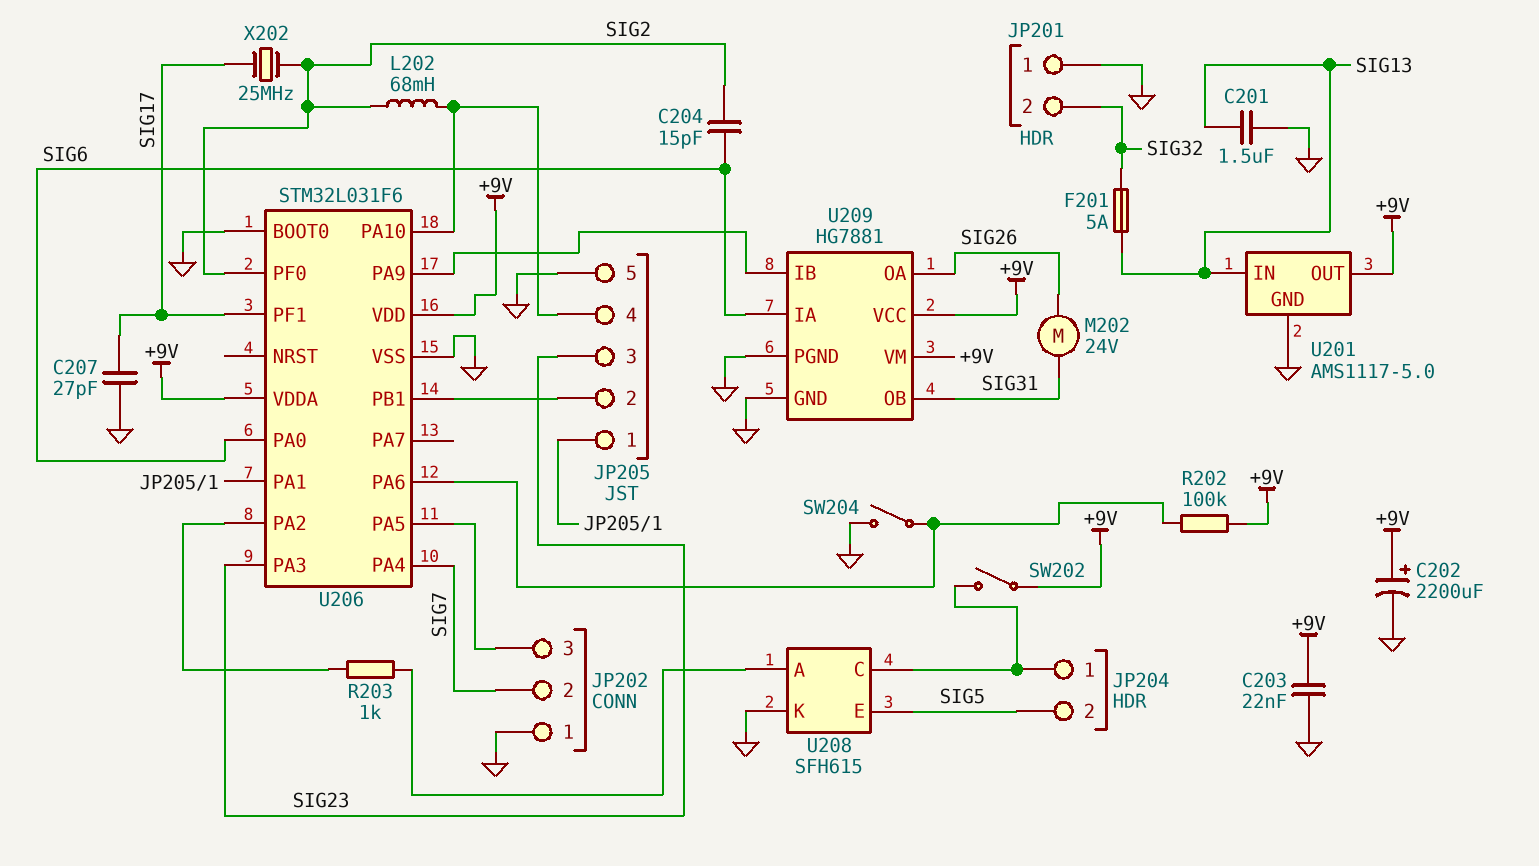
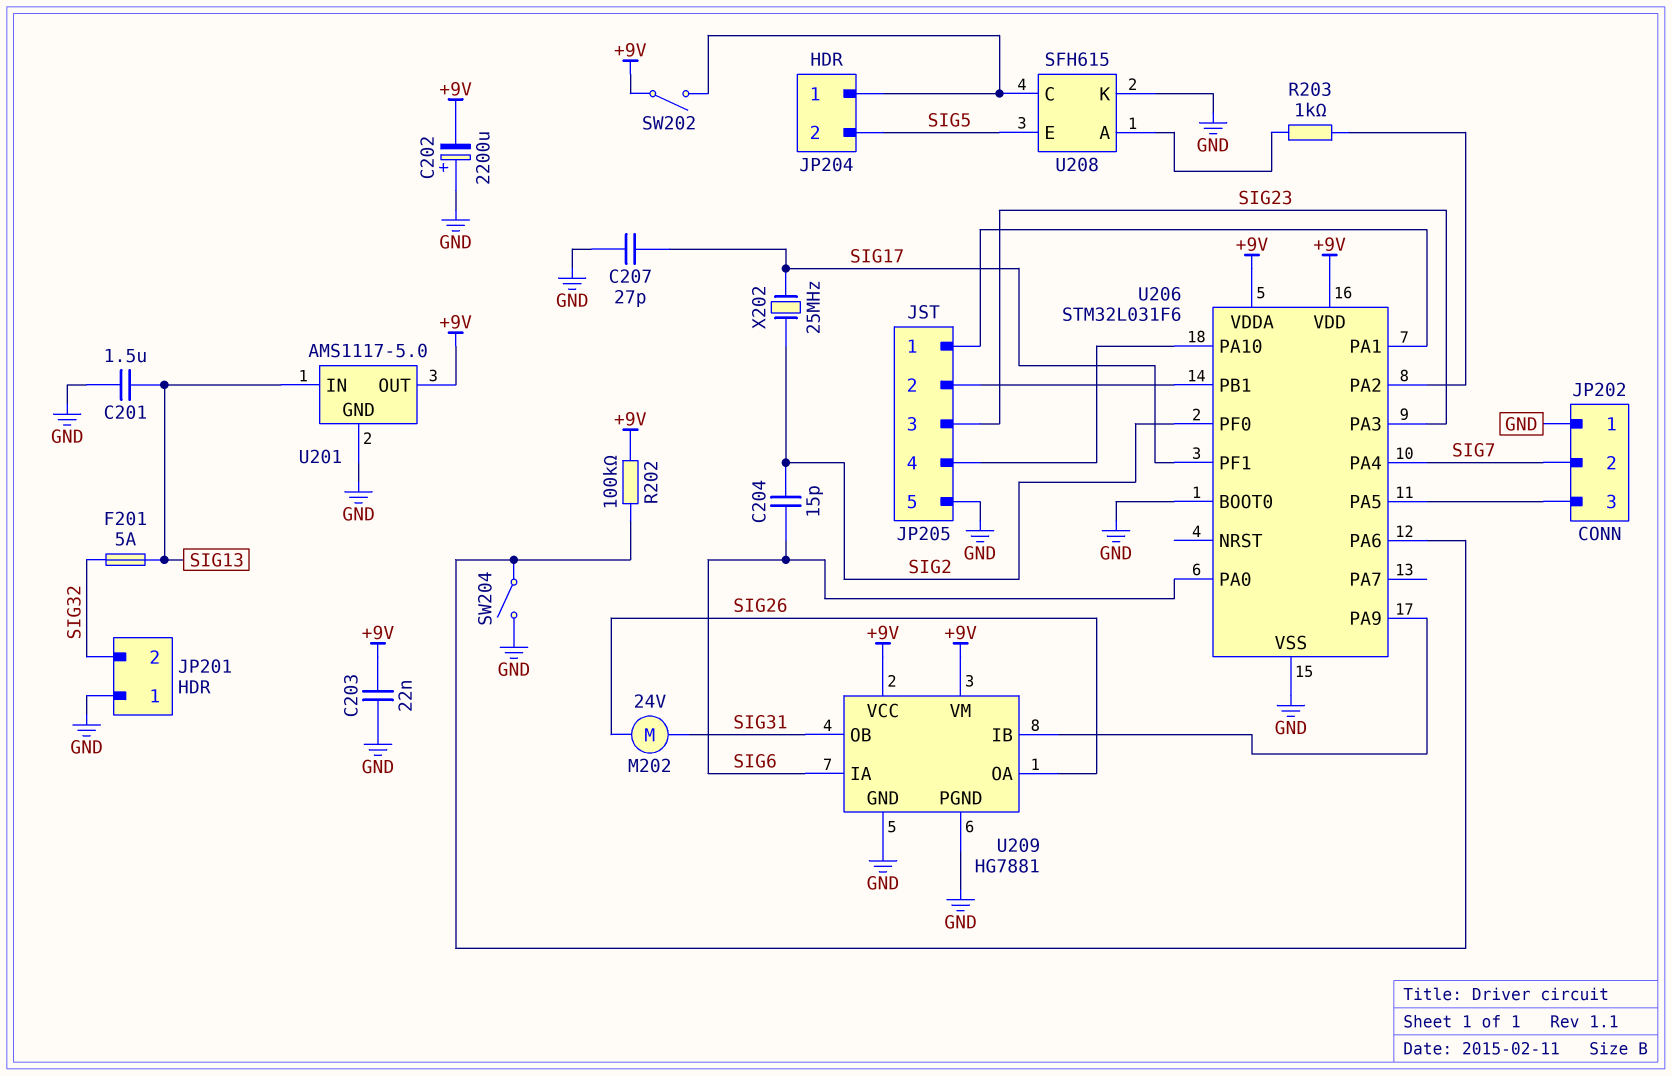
C202: 2200uF (plus +9V, minus GND) -> 2200uF (plus GND, minus +9V)
L202: 68mH (JP205/4, SIG2) -> none

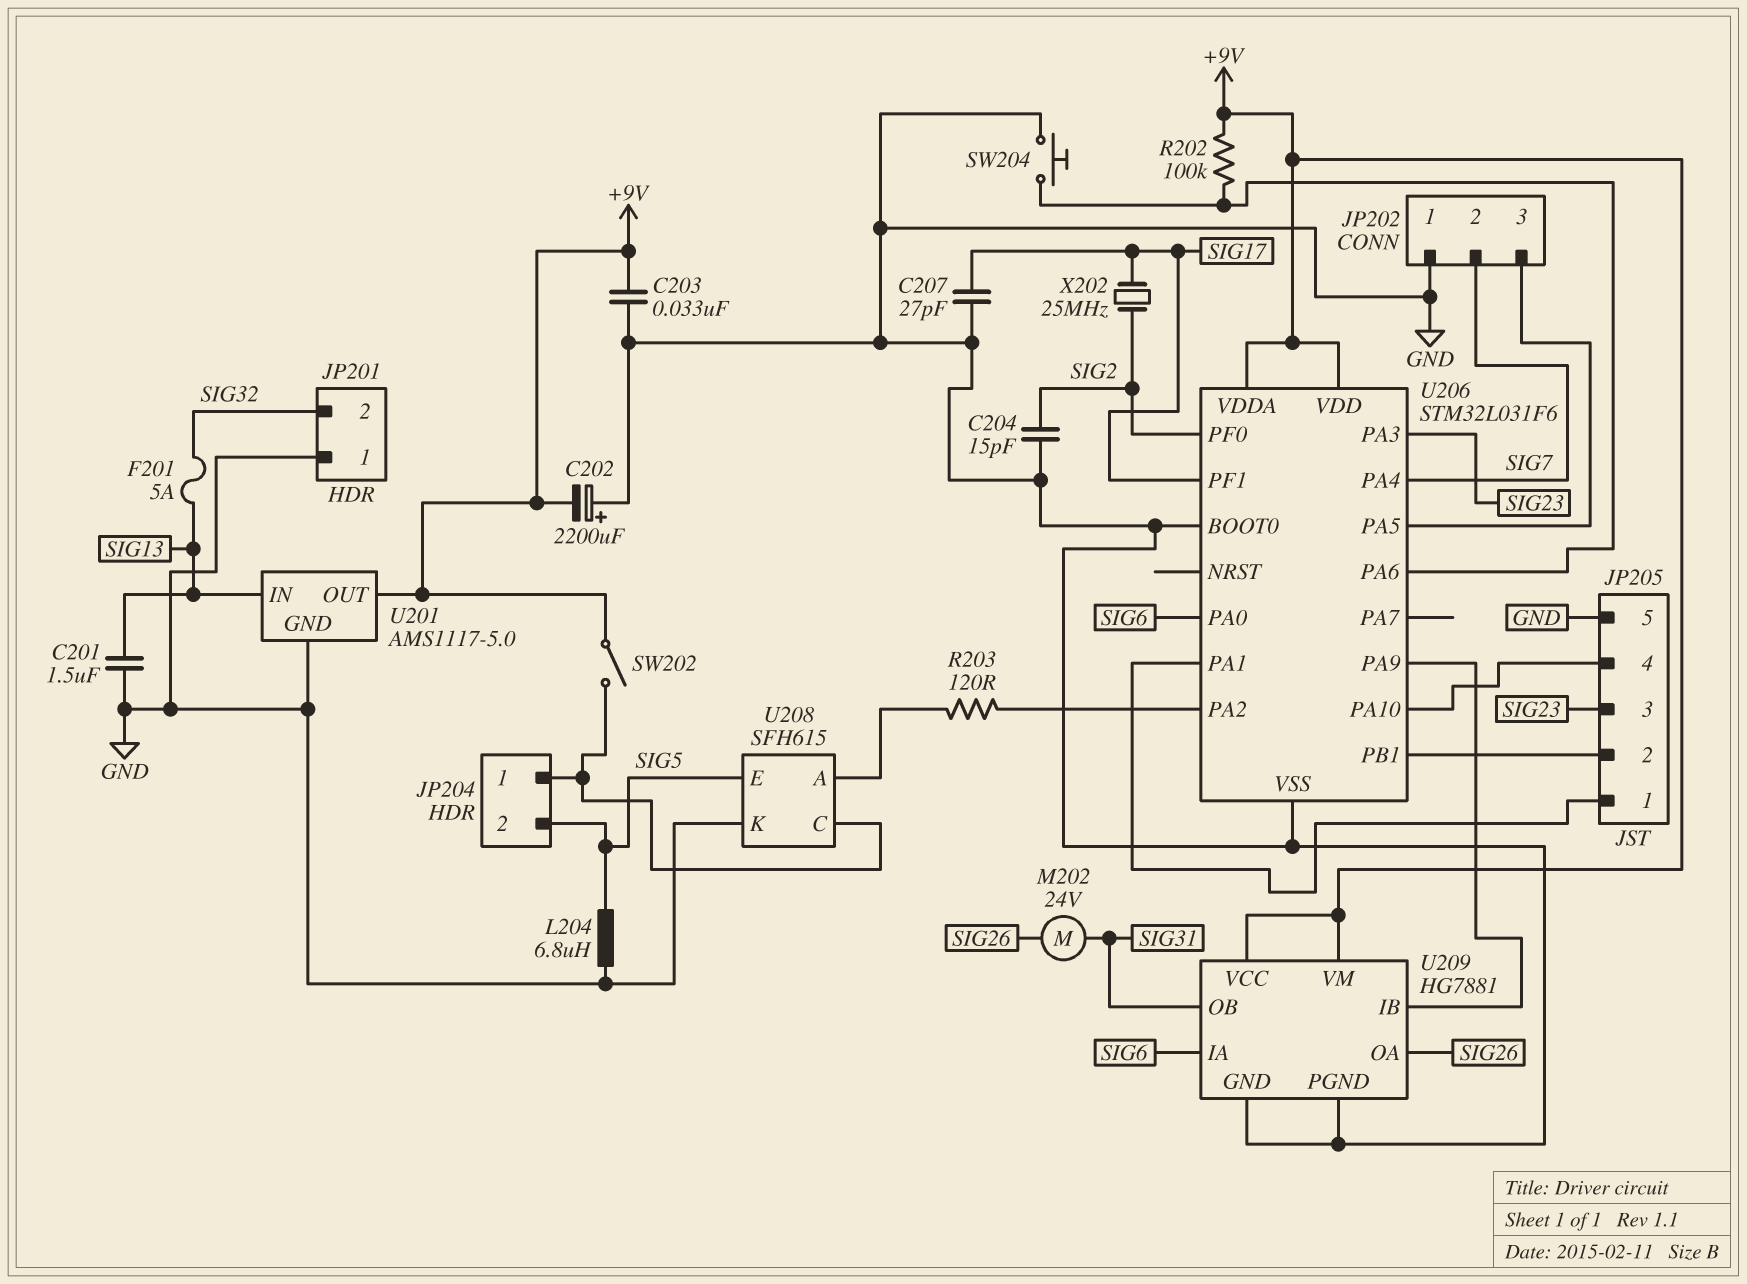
C203: 22nF (+9V, GND) -> 33nF (+9V, GND)
C204: 15pF (SIG2, SIG6) -> 15pF (GND, SIG2)
L204: none -> 6.8uH (GND, SIG5)
R203: 1k (U206/PA2, U208/A) -> 120 (U206/PA2, U208/A)
SW204: switch (GND, U206/PA6) -> button (GND, U206/PA6)

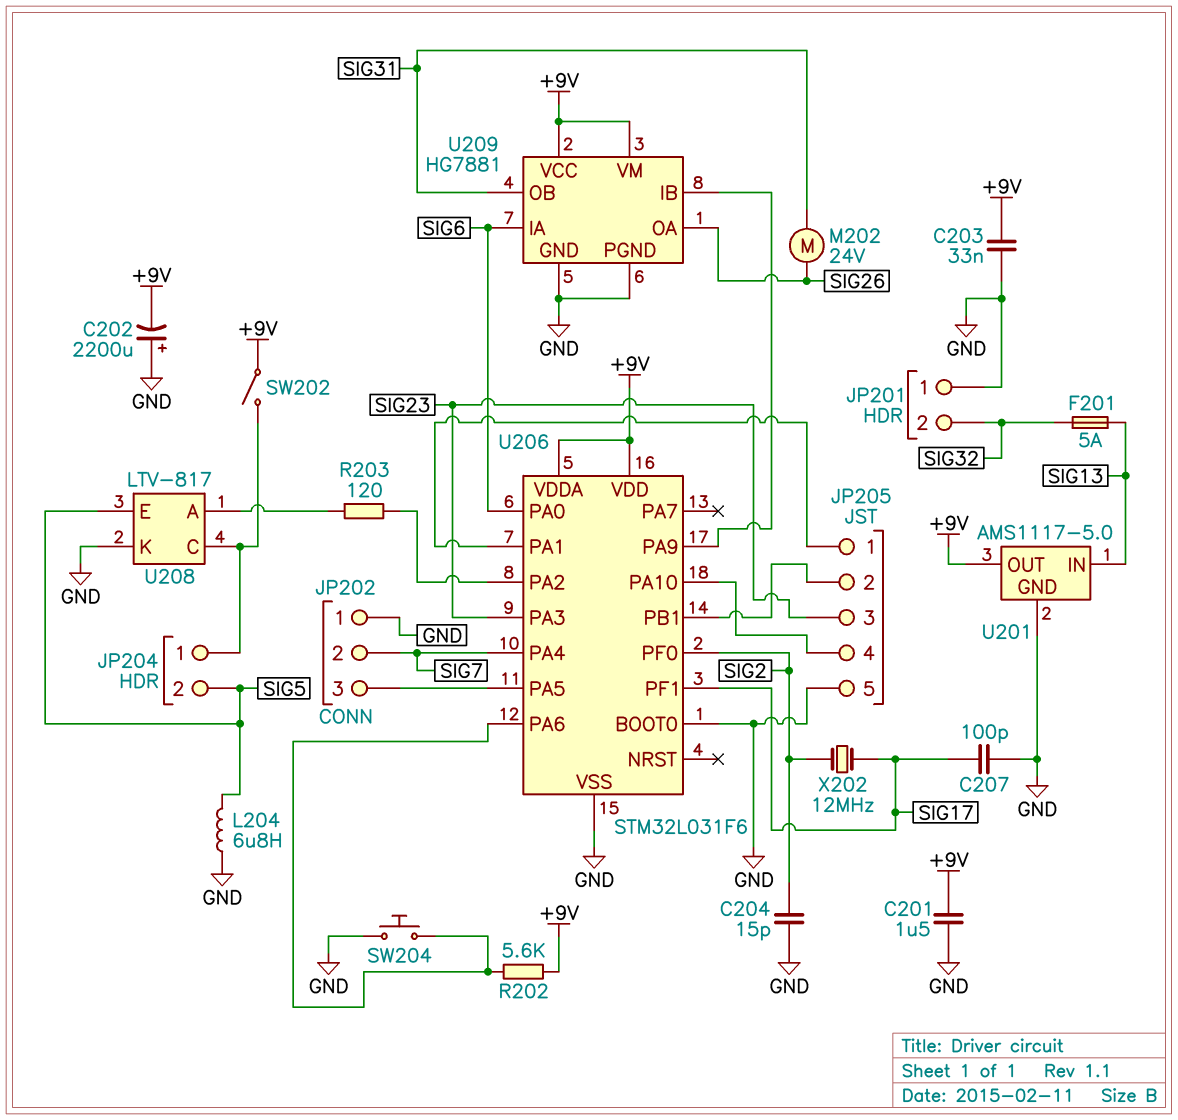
C201: 1.5uF (GND, SIG13) -> 1.5uF (+9V, GND)
C207: 27pF (GND, SIG17) -> 100pF (GND, SIG17)
R202: 100k (+9V, U206/PA6) -> 5.6k (+9V, U206/PA6)
U208: SFH615 -> LTV-817
X202: 25MHz (SIG2, SIG17) -> 12MHz (SIG2, SIG17)

